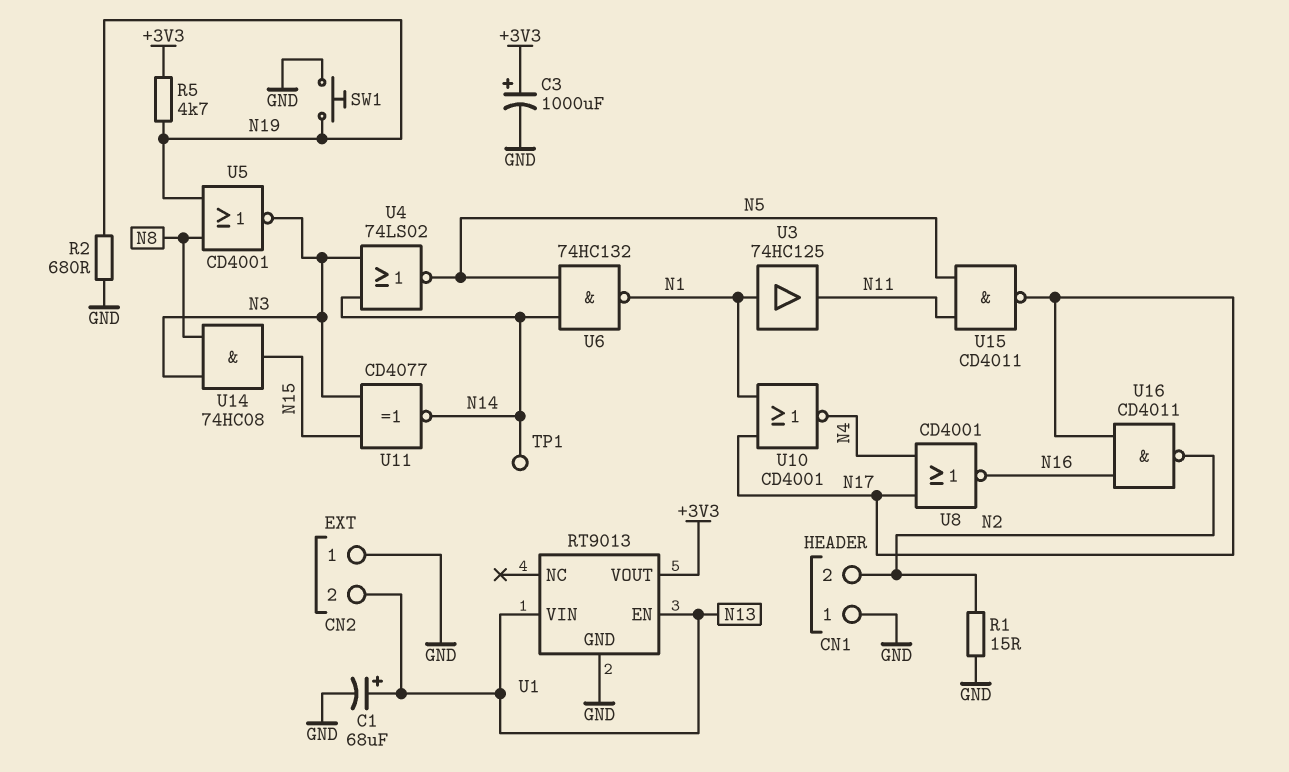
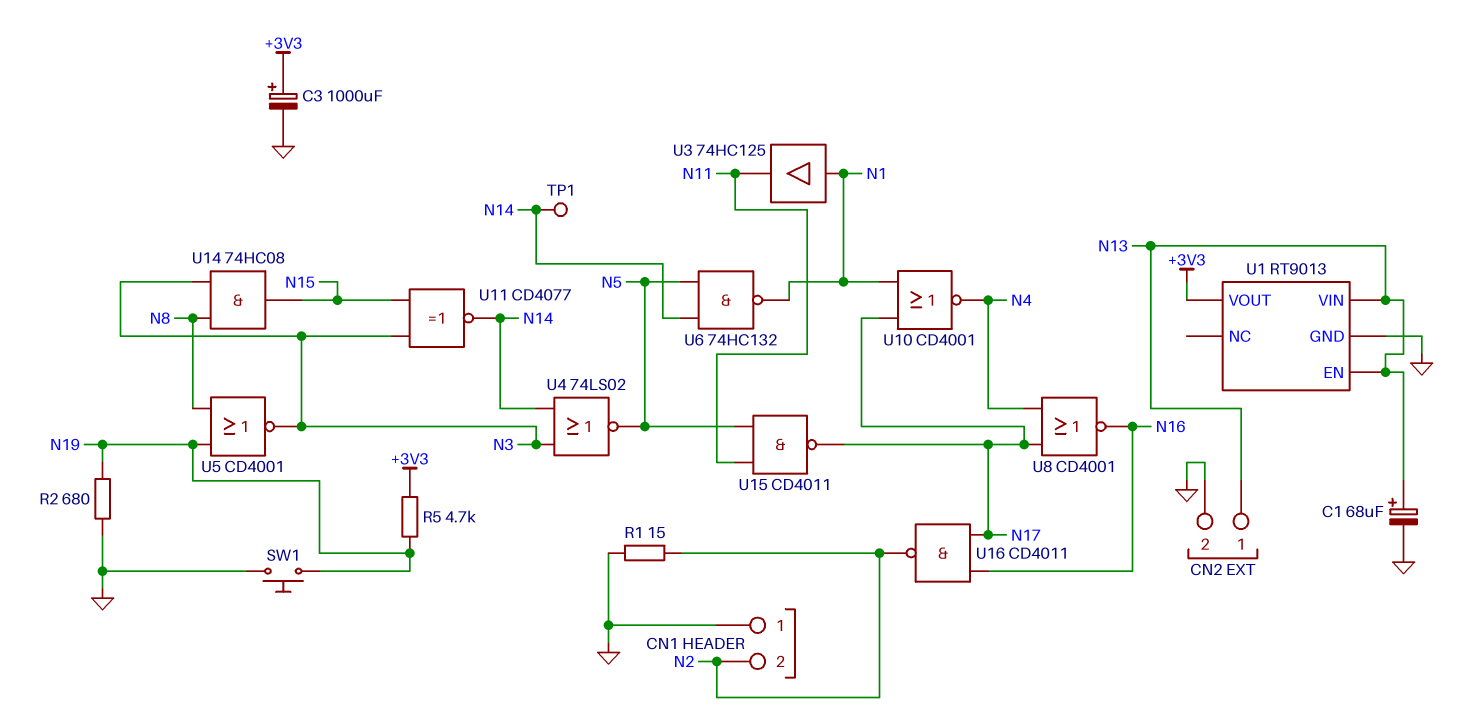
CN2 pin 1: GND -> N13
CN2 pin 2: N13 -> GND

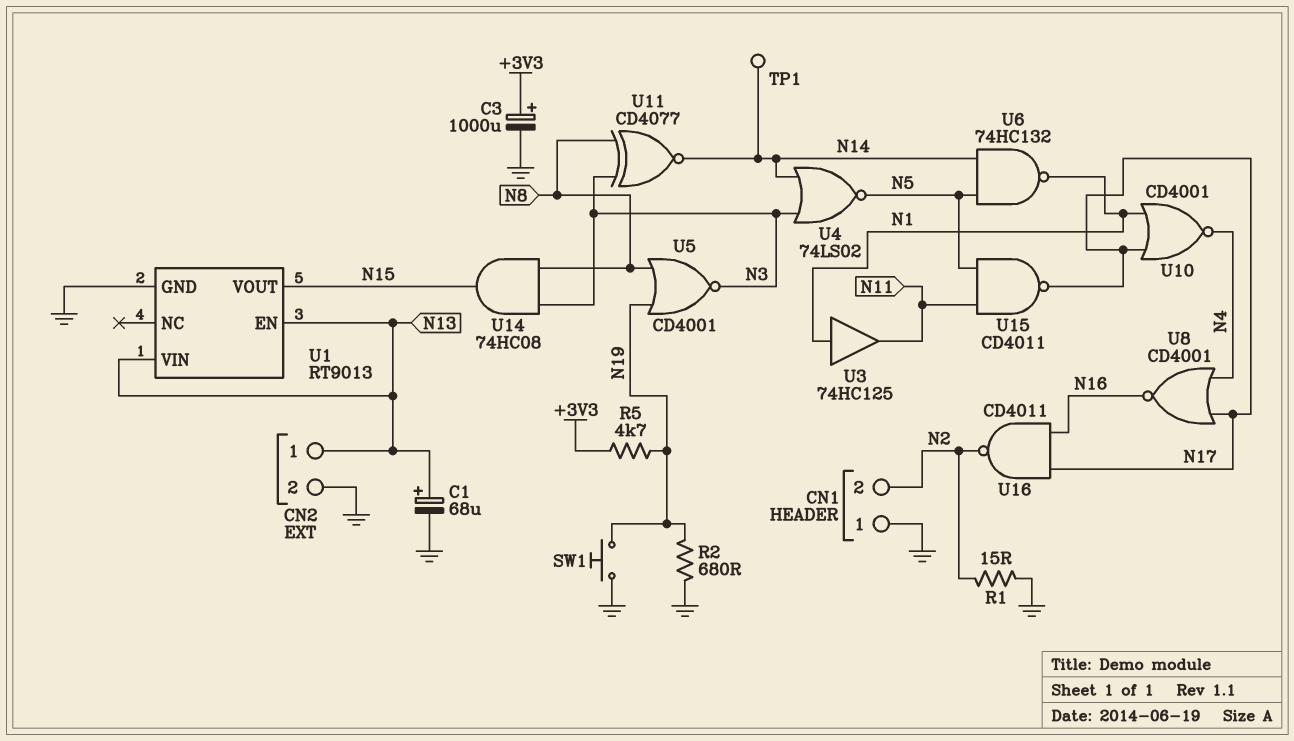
U1 pin VOUT: +3V3 -> N15
U11: XNOR CD4077 (in N3, in N15, out N14) -> XNOR CD4077 (in N3, in N8, out N14)

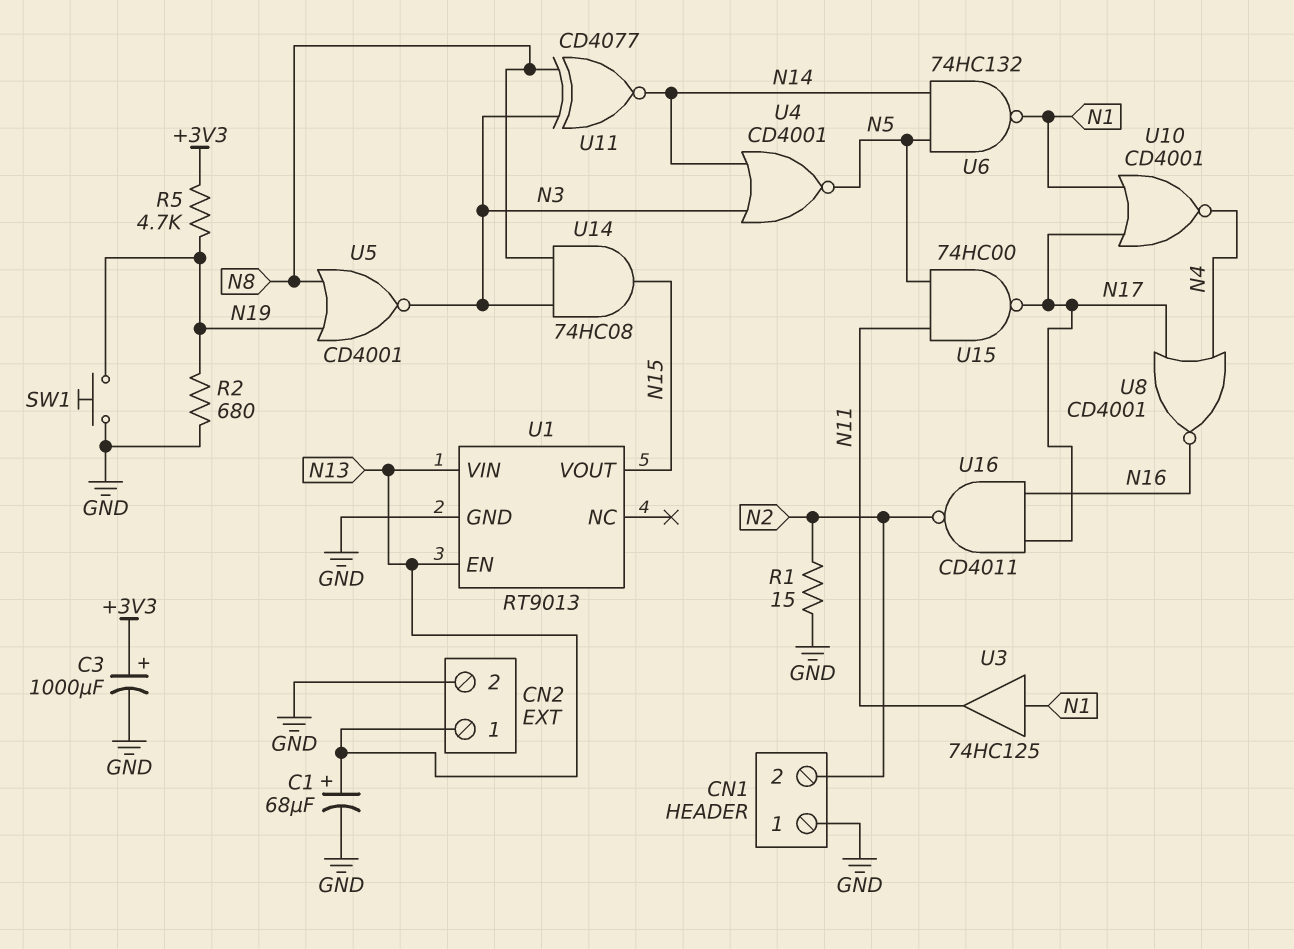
TP1: test point (N14) -> none
U4: NOR 74LS02 (in N3, in N14, out N5) -> NOR CD4001 (in N3, in N14, out N5)
U15: NAND CD4011 (in N5, in N11, out N17) -> NAND 74HC00 (in N5, in N11, out N17)

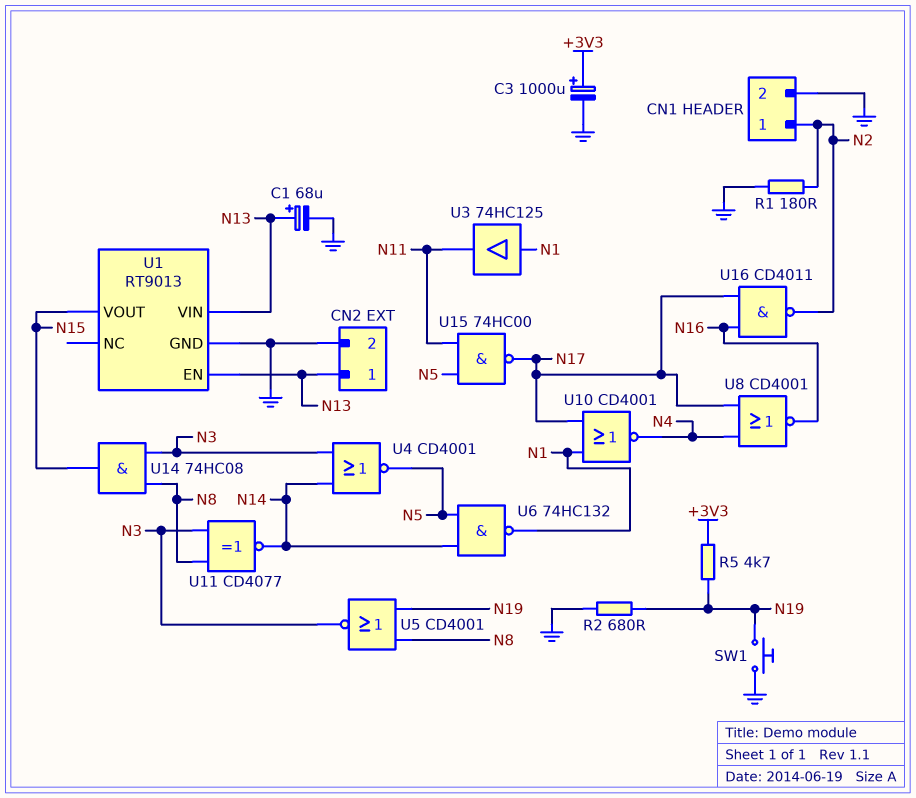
CN1 pin 1: GND -> N2
CN1 pin 2: N2 -> GND
R1: 15 (GND, N2) -> 180 (GND, N2)

